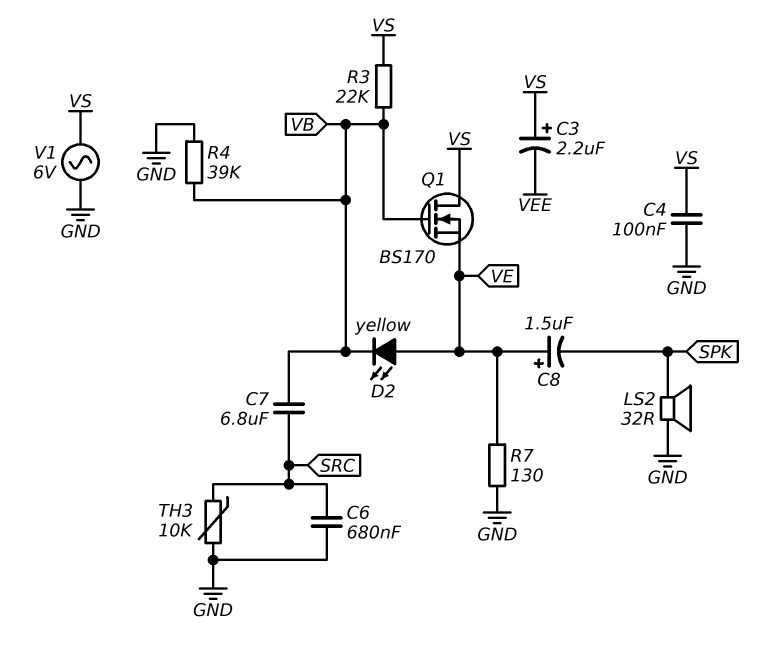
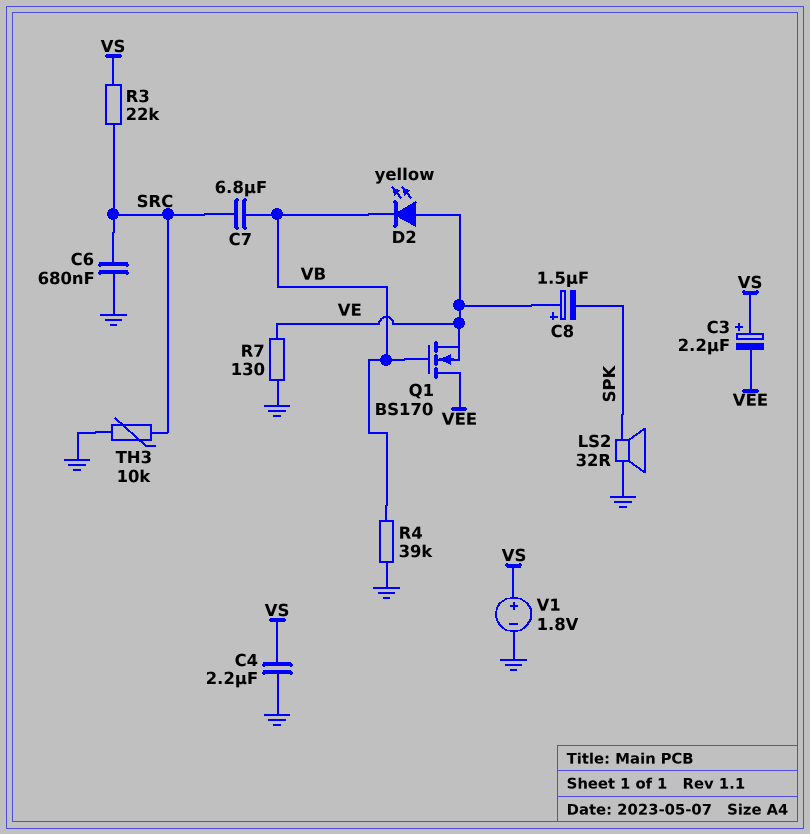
C4: 100nF (GND, VS) -> 2.2uF (GND, VS)
Q1: NMOS BS170 (G VB, D VS, S VE) -> NMOS BS170 (G VB, D VEE, S VE)
R3: 22k (VB, VS) -> 22k (SRC, VS)
V1: AC 6V (GND, VS) -> 1.8V (plus VS, minus GND)

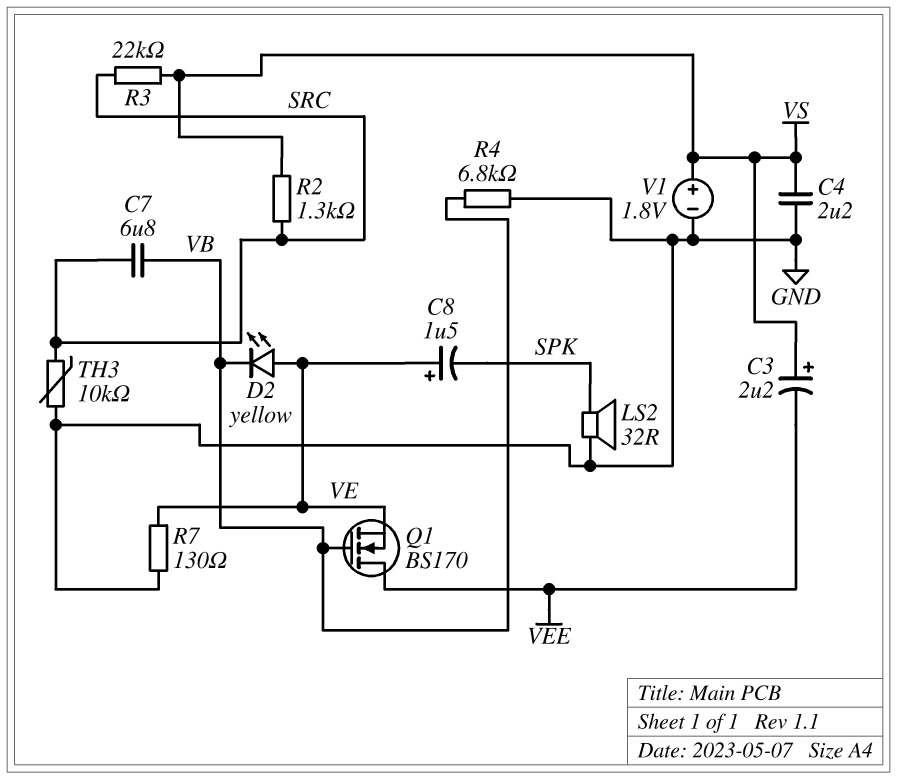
C6: 680nF (GND, SRC) -> none
R2: none -> 1.3k (SRC, VS)
R4: 39k (GND, VB) -> 6.8k (GND, VB)

